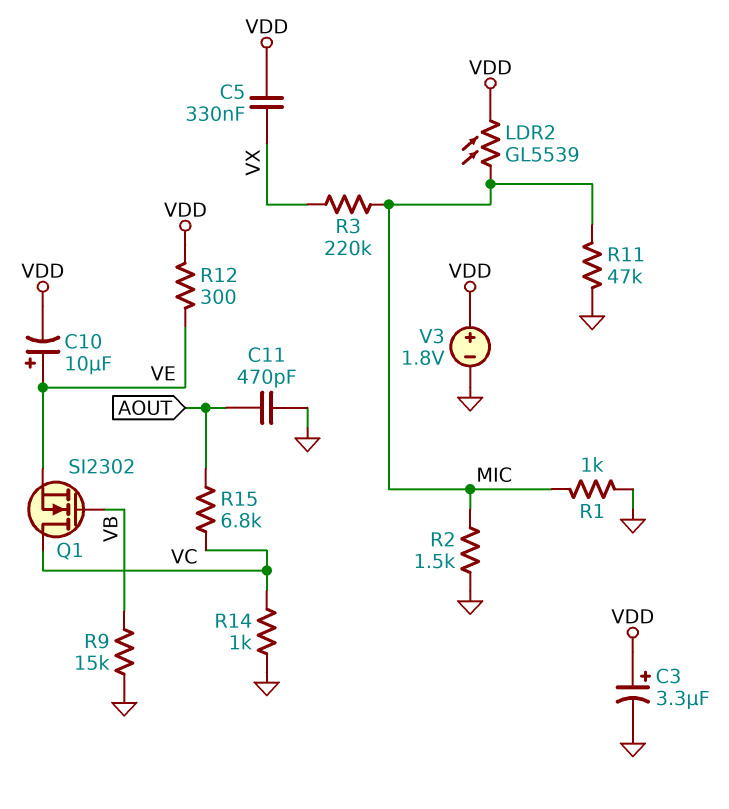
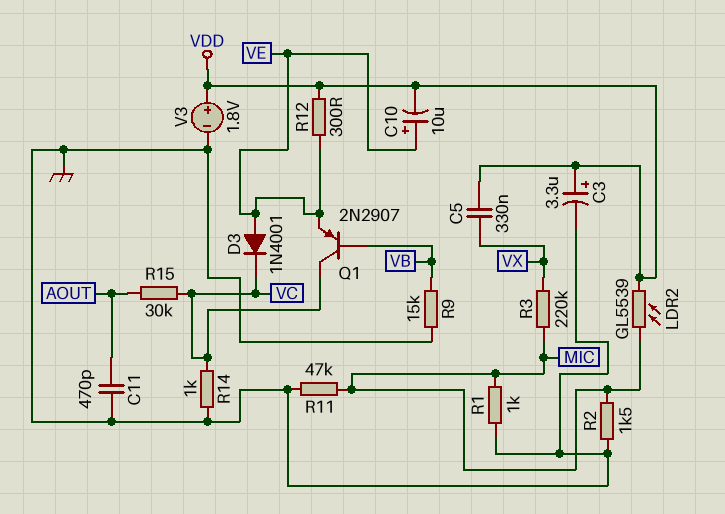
D3: none -> diode 1N4001 (A VE, K VC)
Q1: NMOS SI2302 (G VB, D VC, S VE) -> PNP 2N2907 (B VB, C VC, E VE)
R15: 6.8k (AOUT, VC) -> 30k (AOUT, VC)

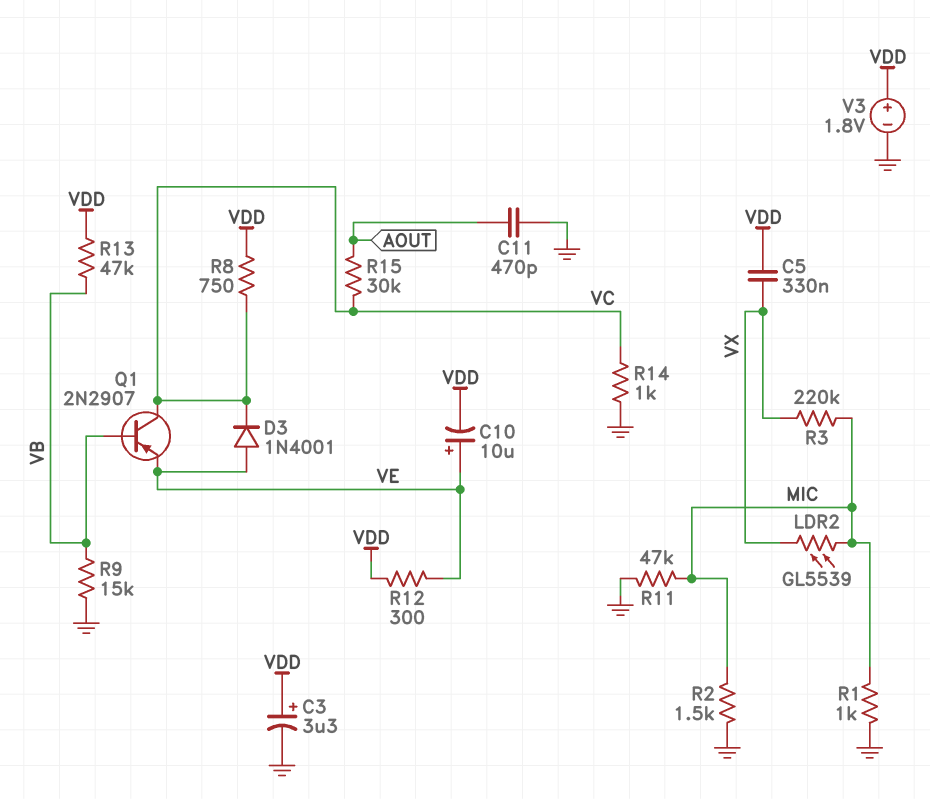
LDR2: GL5539 (MIC, VDD) -> GL5539 (MIC, VX)
R8: none -> 750 (VC, VDD)
R13: none -> 47k (VB, VDD)

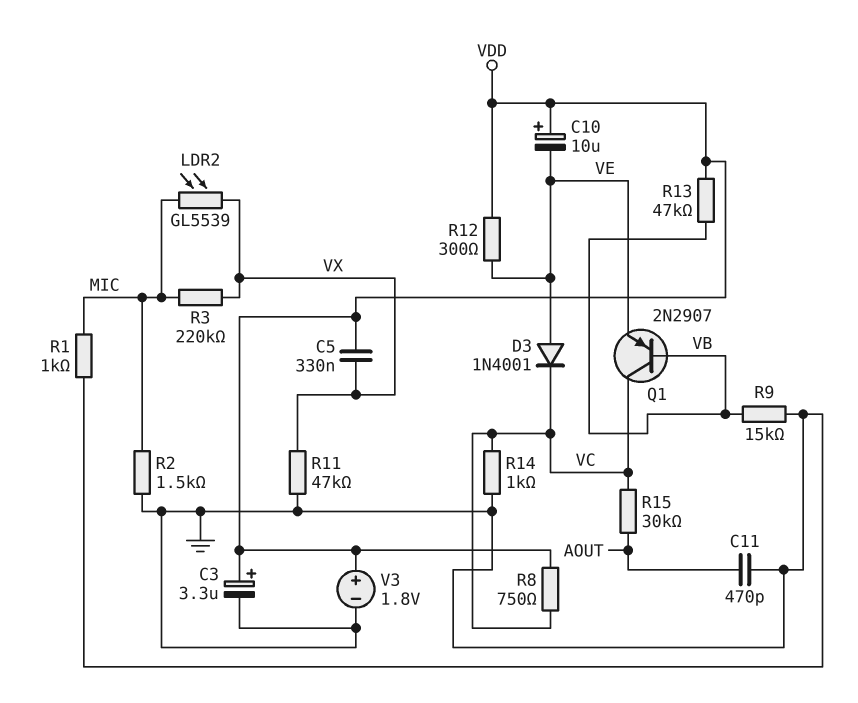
C10: 10uF (plus VE, minus VDD) -> 10uF (plus VDD, minus VE)
R11: 47k (GND, MIC) -> 47k (GND, VX)

